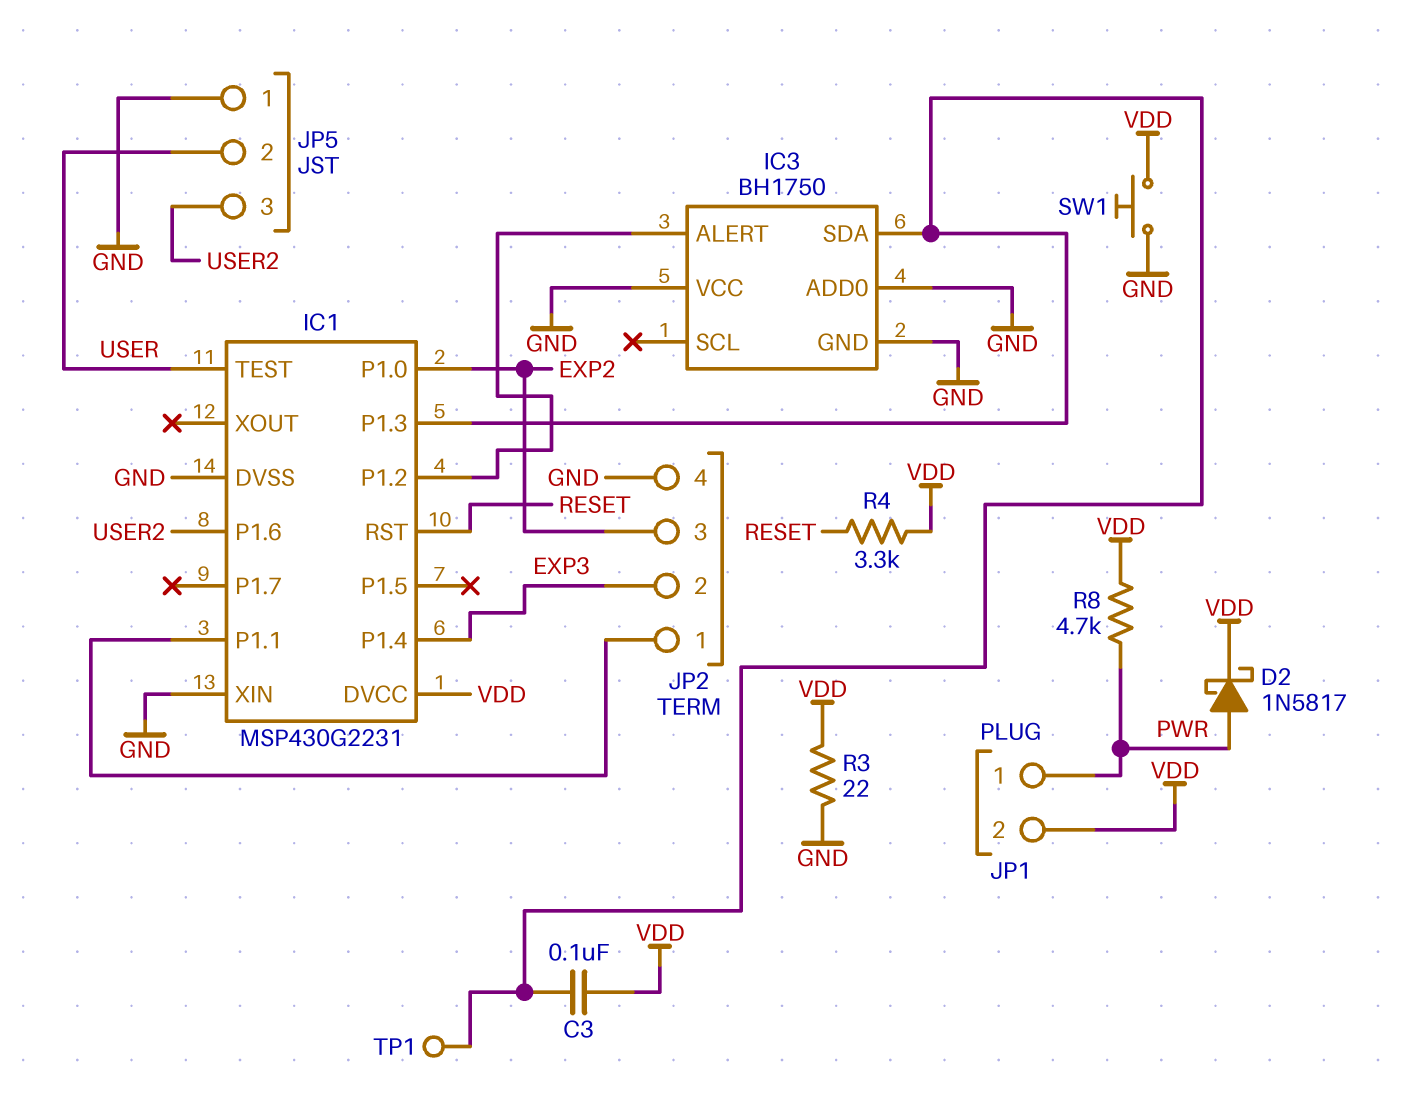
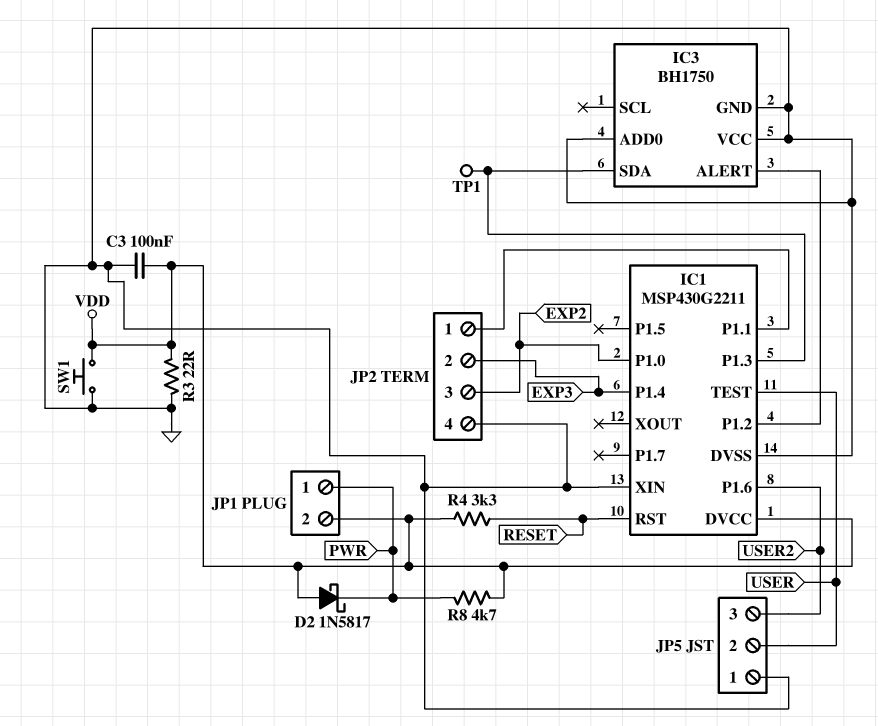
C3: 100nF (IC1/P1.3, VDD) -> 100nF (GND, VDD)
D2: schottky 1N5817 (A PWR, K VDD) -> schottky 1N5817 (A VDD, K PWR)
IC1: MSP430G2231 -> MSP430G2211

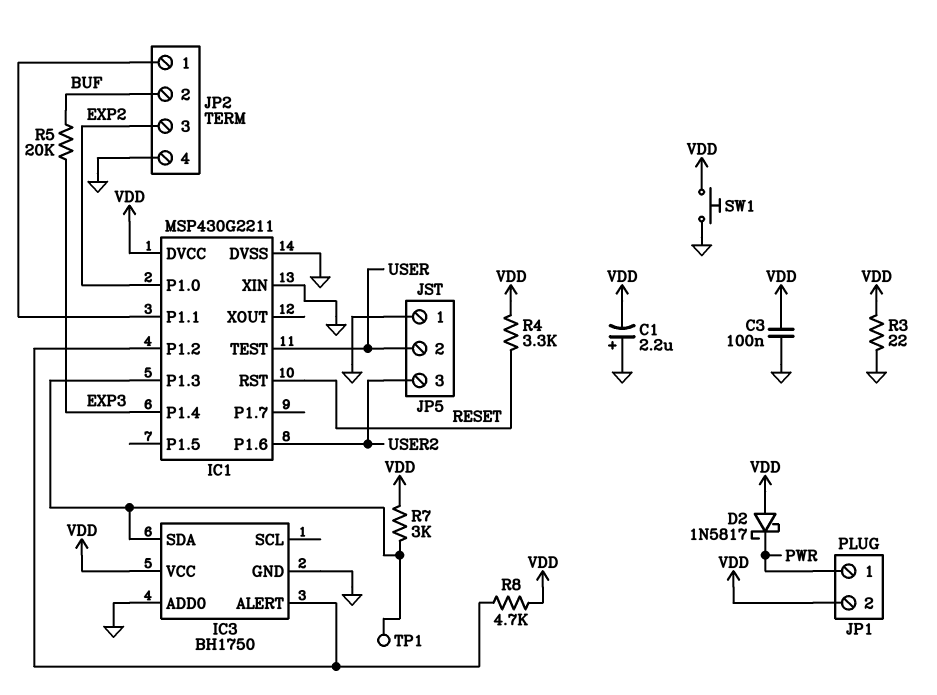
C1: none -> 2.2uF (plus GND, minus VDD)
IC3 pin VCC: GND -> VDD
JP2 pin 2: EXP3 -> BUF
R5: none -> 20k (BUF, EXP3)
R7: none -> 3k (IC1/P1.3, VDD)
R8: 4.7k (PWR, VDD) -> 4.7k (IC1/P1.2, VDD)

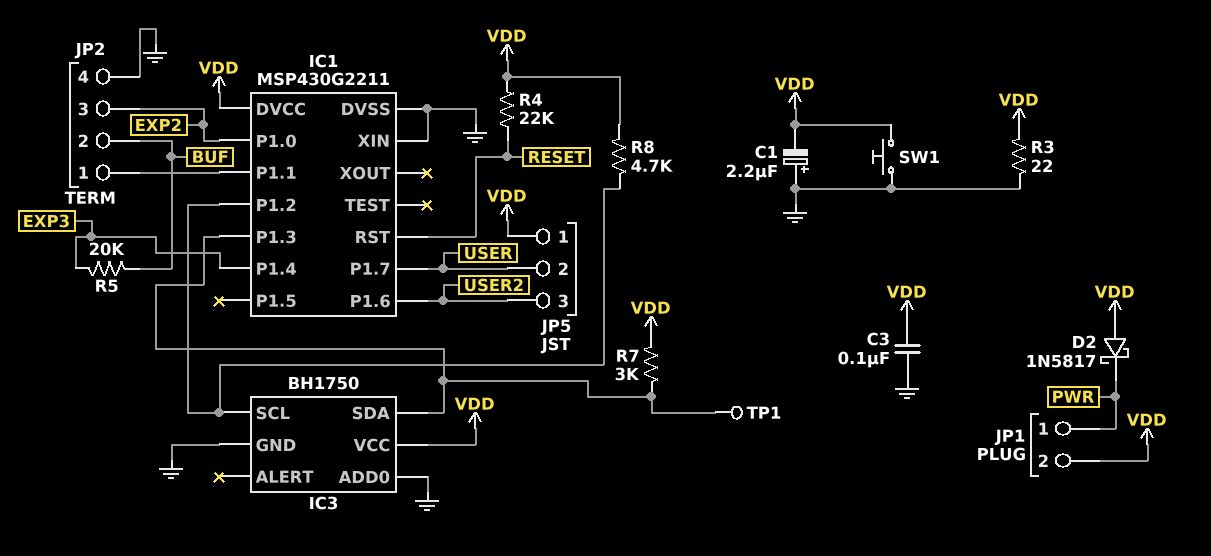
IC1 pin P1.7: none -> USER
IC1 pin TEST: USER -> none
IC3 pin ALERT: IC1/P1.2 -> none
IC3 pin SCL: none -> IC1/P1.2
JP5 pin 1: GND -> VDD
R4: 3.3k (RESET, VDD) -> 22k (RESET, VDD)

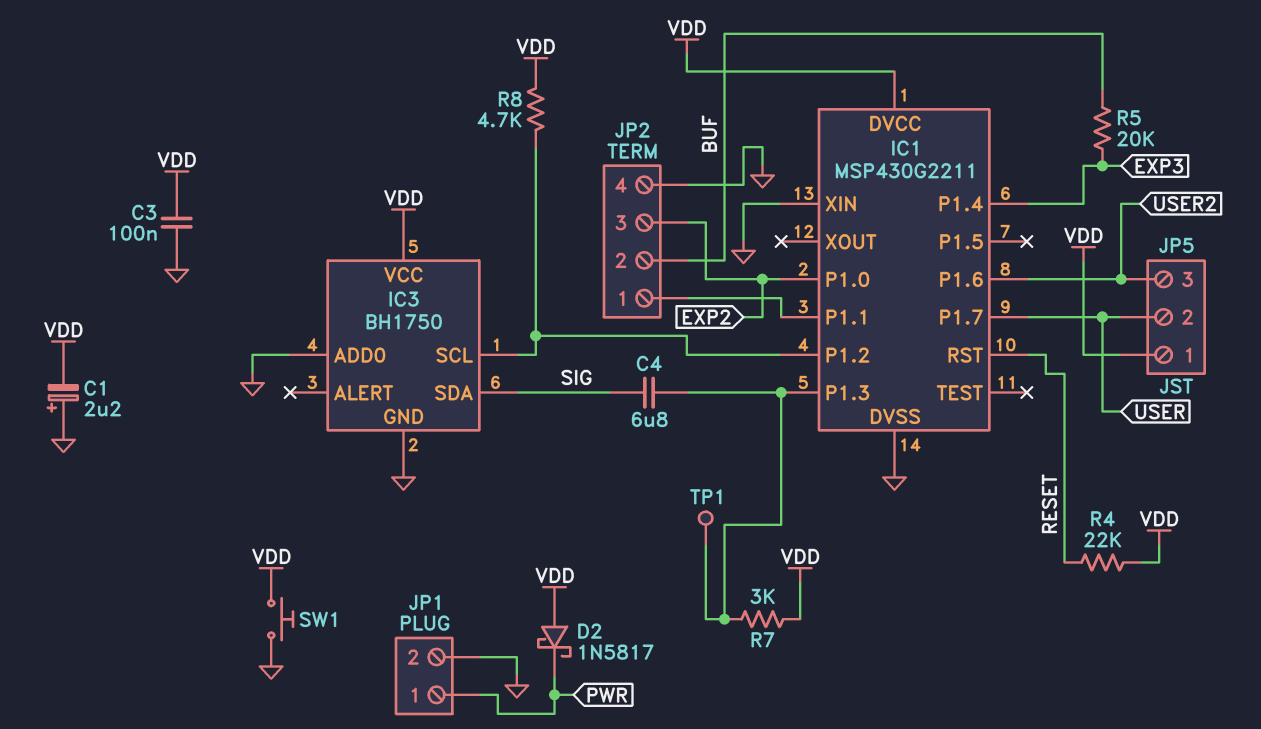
C4: none -> 6.8uF (IC1/P1.3, SIG)
IC3 pin SDA: IC1/P1.3 -> SIG
JP1 pin 2: VDD -> GND
R3: 22 (GND, VDD) -> none

